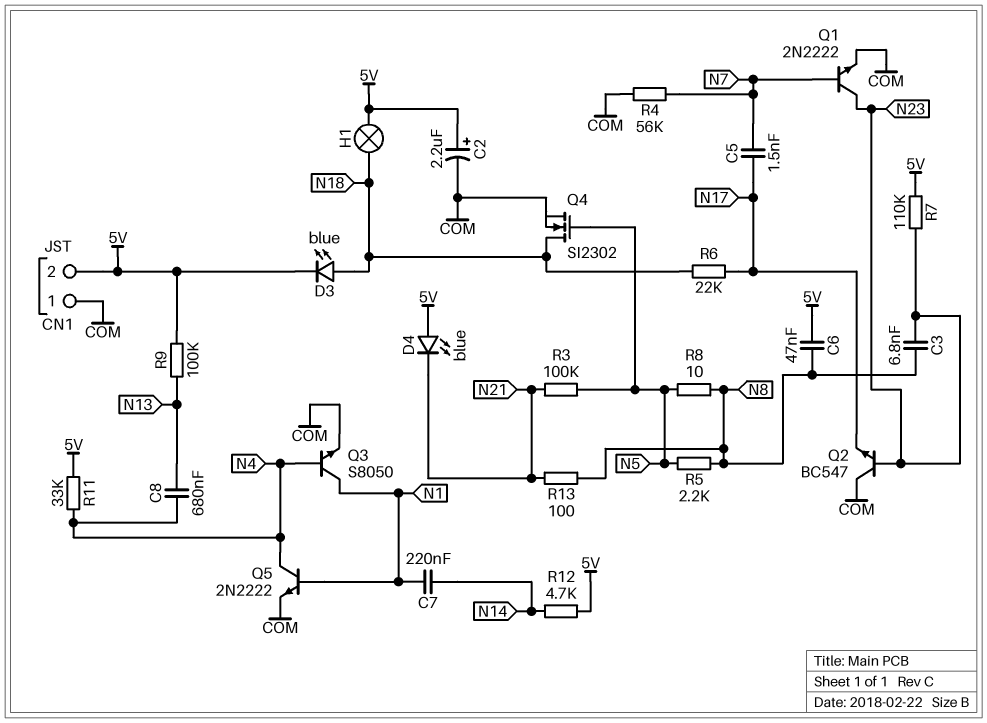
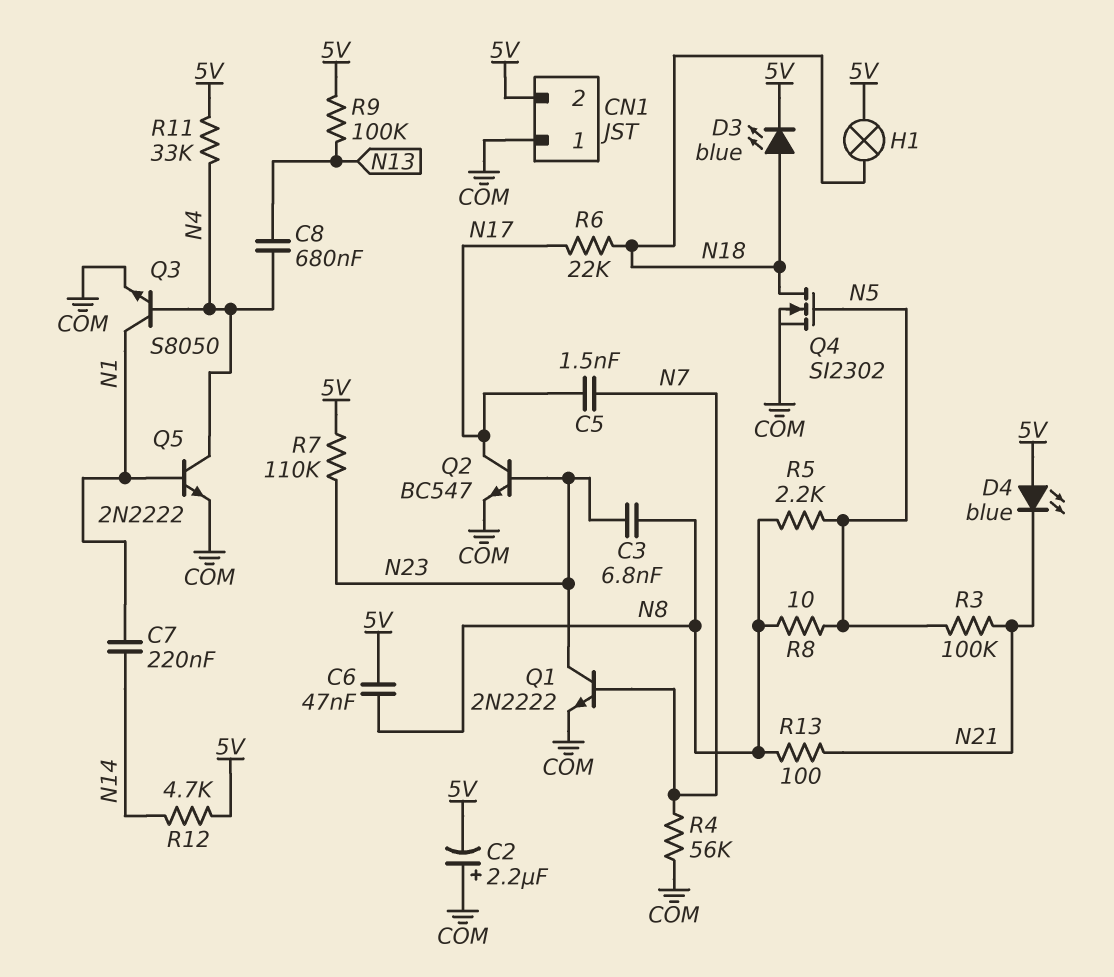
C2: 2.2uF (plus 5V, minus COM) -> 2.2uF (plus COM, minus 5V)
Q2: NPN BC547 (B N23, C COM, E N17) -> NPN BC547 (B N23, C N17, E COM)

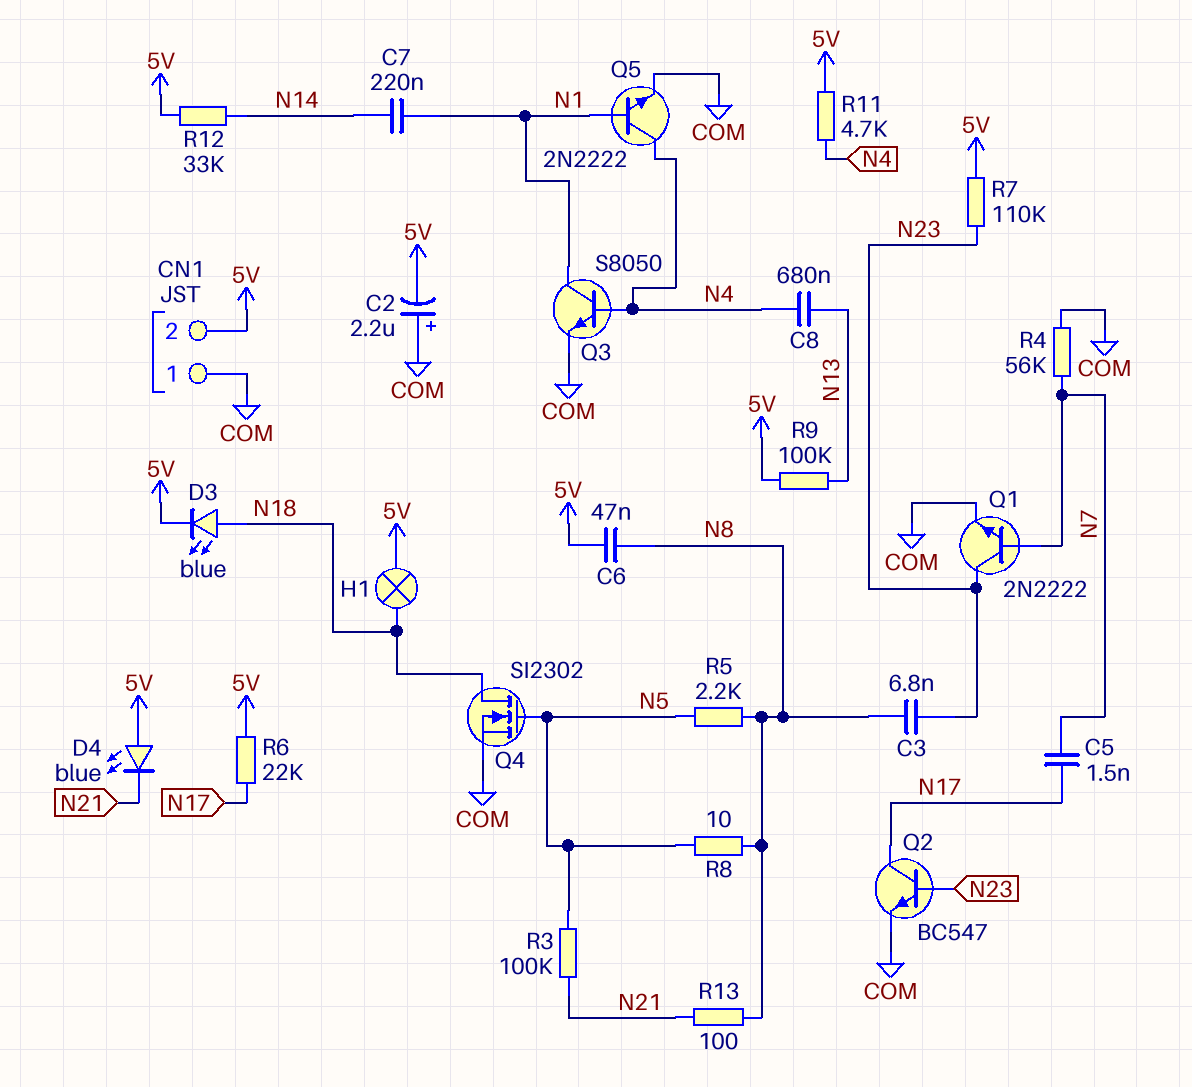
R6: 22k (N17, N18) -> 22k (5V, N17)
R11: 33k (5V, N4) -> 4.7k (5V, N4)
R12: 4.7k (5V, N14) -> 33k (5V, N14)

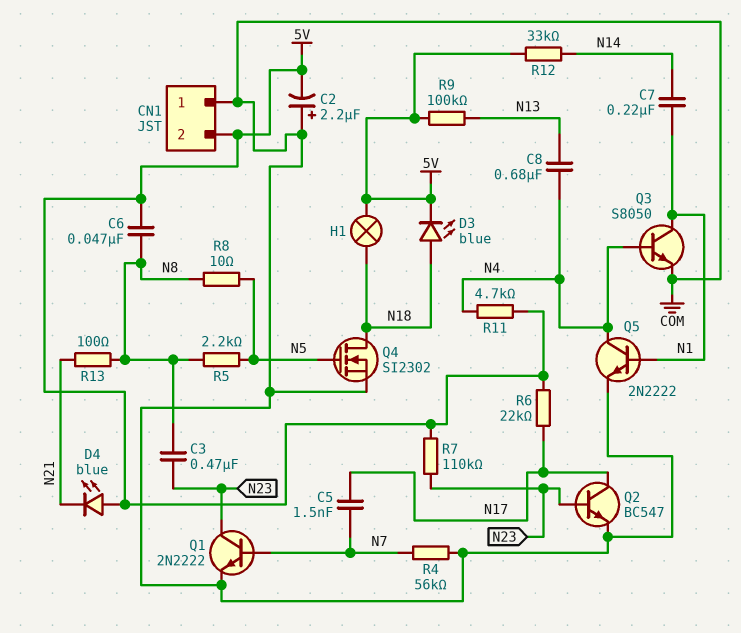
C3: 6.8nF (N8, N23) -> 470nF (N8, N23)
R3: 100k (N5, N21) -> none

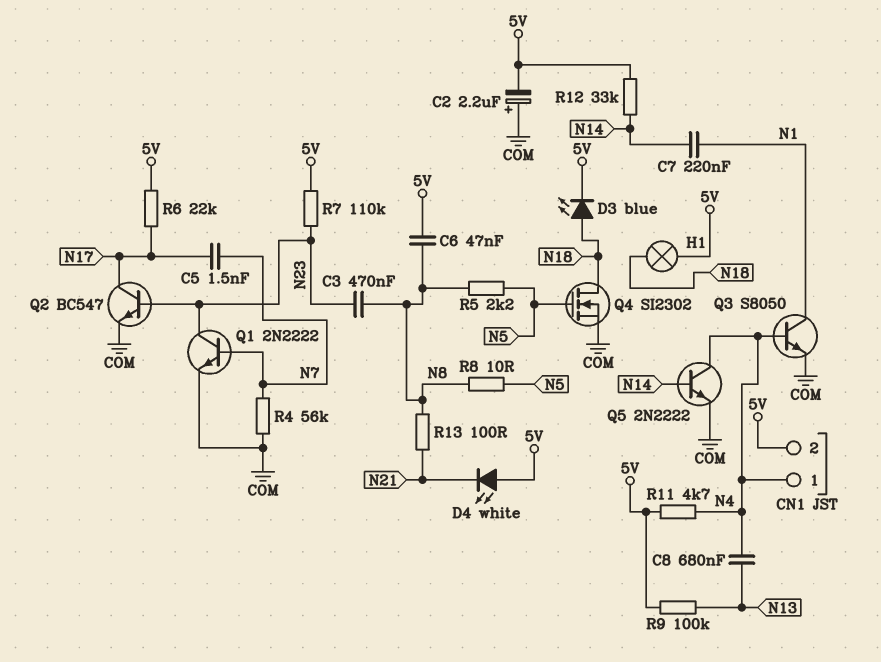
CN1 pin 1: COM -> N4
D4: LED blue (A 5V, K N21) -> LED white (A 5V, K N21)
Q5: NPN 2N2222 (B N1, C N4, E COM) -> NPN 2N2222 (B N14, C N4, E COM)

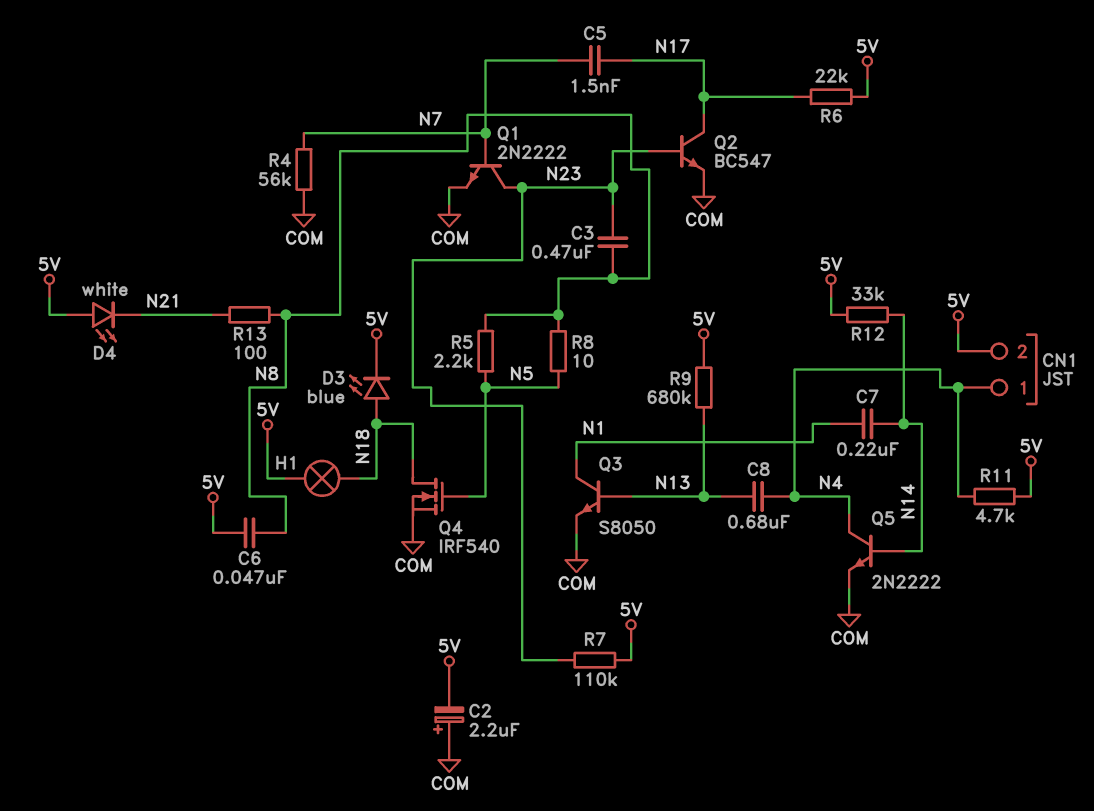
Q3: NPN S8050 (B N4, C N1, E COM) -> NPN S8050 (B N13, C N1, E COM)
Q4: NMOS SI2302 (G N5, D N18, S COM) -> NMOS IRF540 (G N5, D N18, S COM)
R9: 100k (5V, N13) -> 680k (5V, N13)

